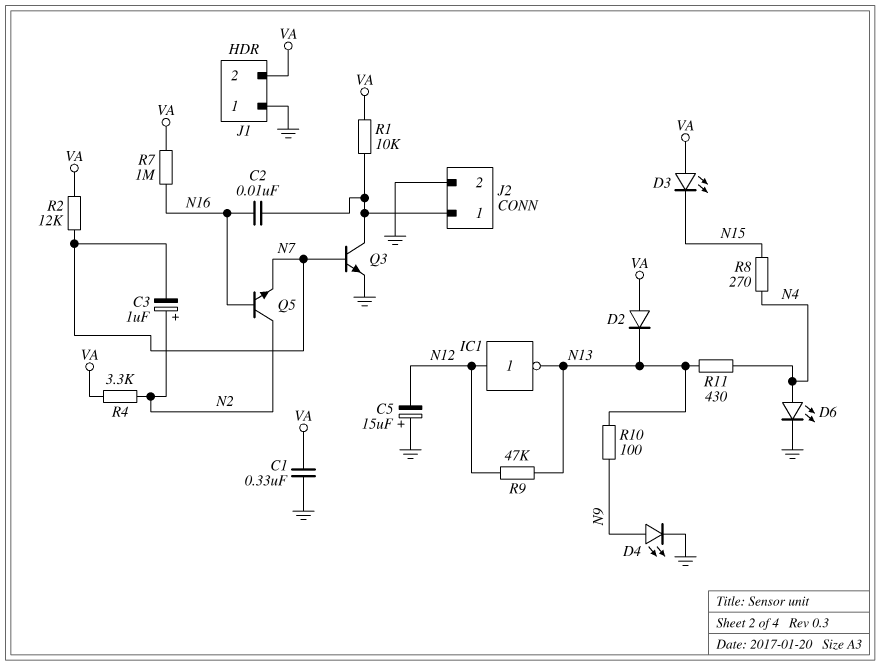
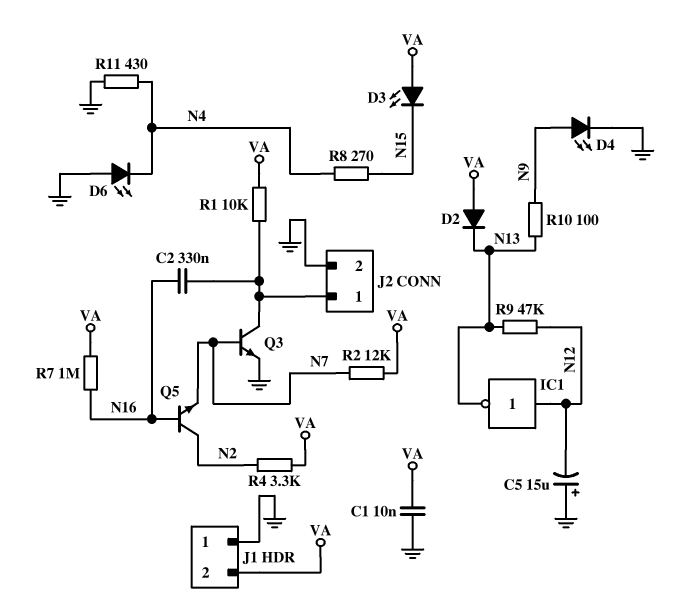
C1: 330nF (GND, VA) -> 10nF (GND, VA)
C2: 10nF (J2/1, N16) -> 330nF (J2/1, N16)
C3: 1uF (plus N2, minus N7) -> none
D6: LED (A N4, K GND) -> LED (A GND, K N4)
R11: 430 (N4, N13) -> 430 (GND, N4)

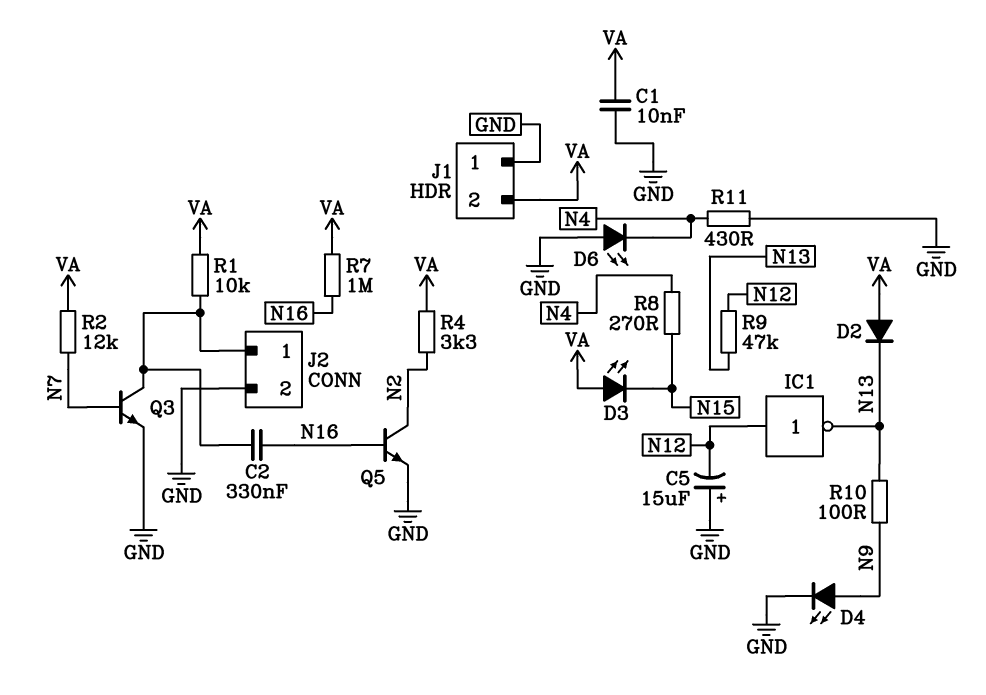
Q5: NPN (B N16, C N2, E N7) -> NPN (B N16, C N2, E GND)

